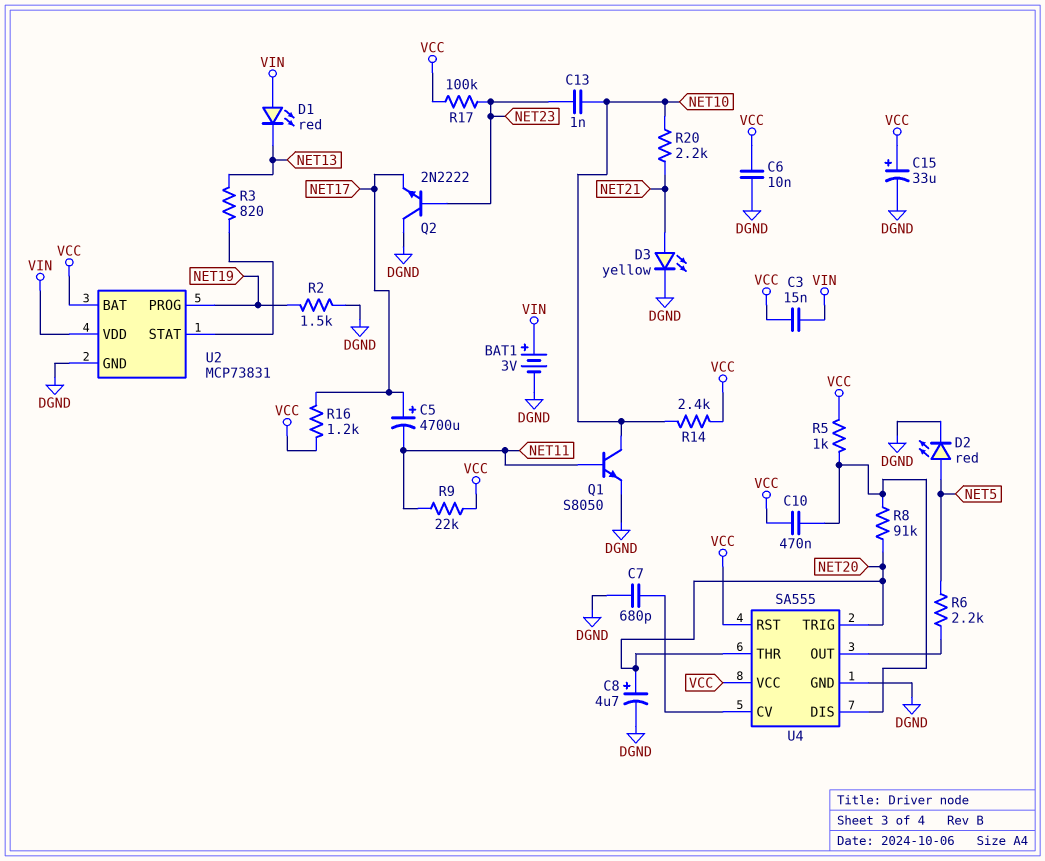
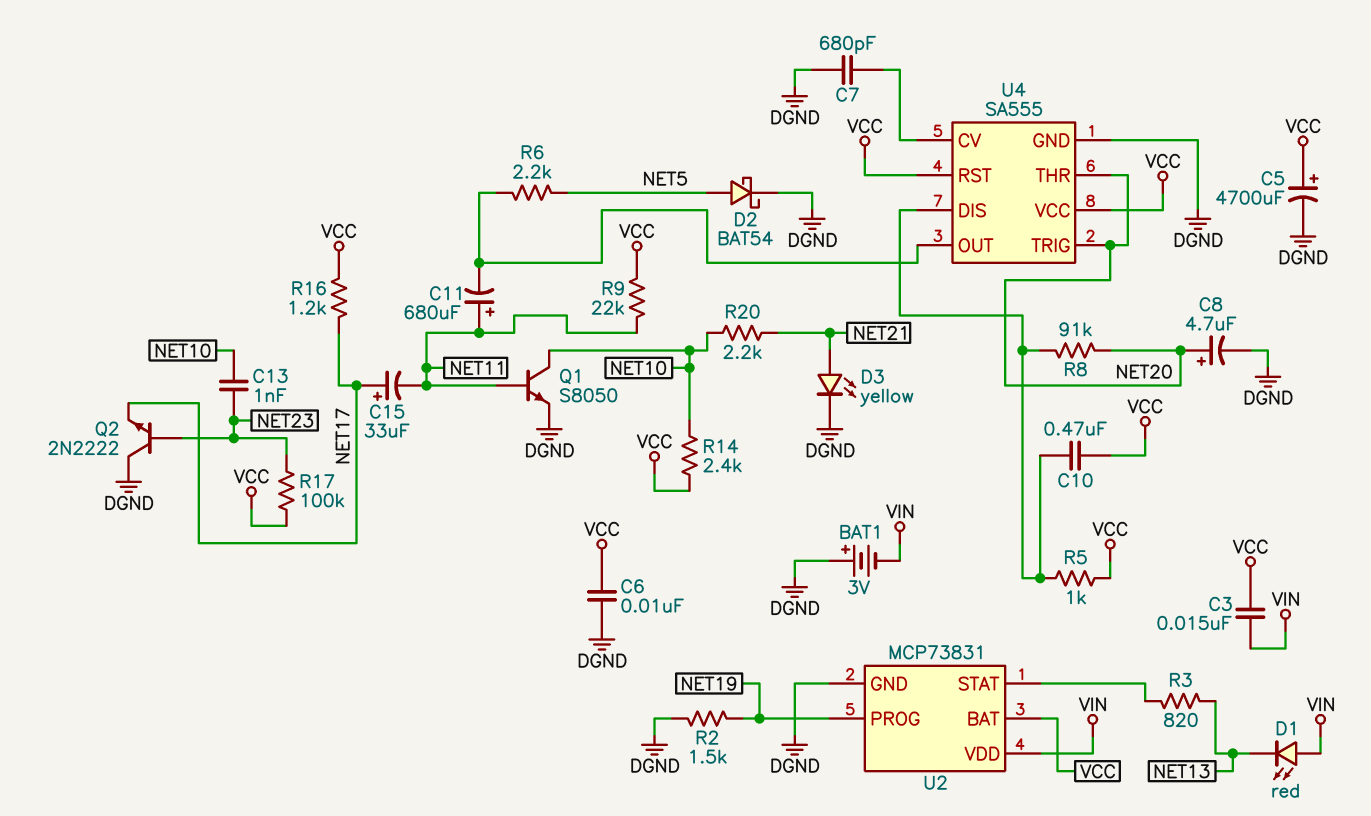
BAT1: 3V (plus VIN, minus DGND) -> 3V (plus DGND, minus VIN)
C5: 4700uF (plus NET17, minus NET11) -> 4700uF (plus VCC, minus DGND)
C11: none -> 680uF (plus NET11, minus U4/OUT)
C15: 33uF (plus VCC, minus DGND) -> 33uF (plus NET17, minus NET11)
D2: LED red (A NET5, K DGND) -> schottky BAT54 (A NET5, K DGND)

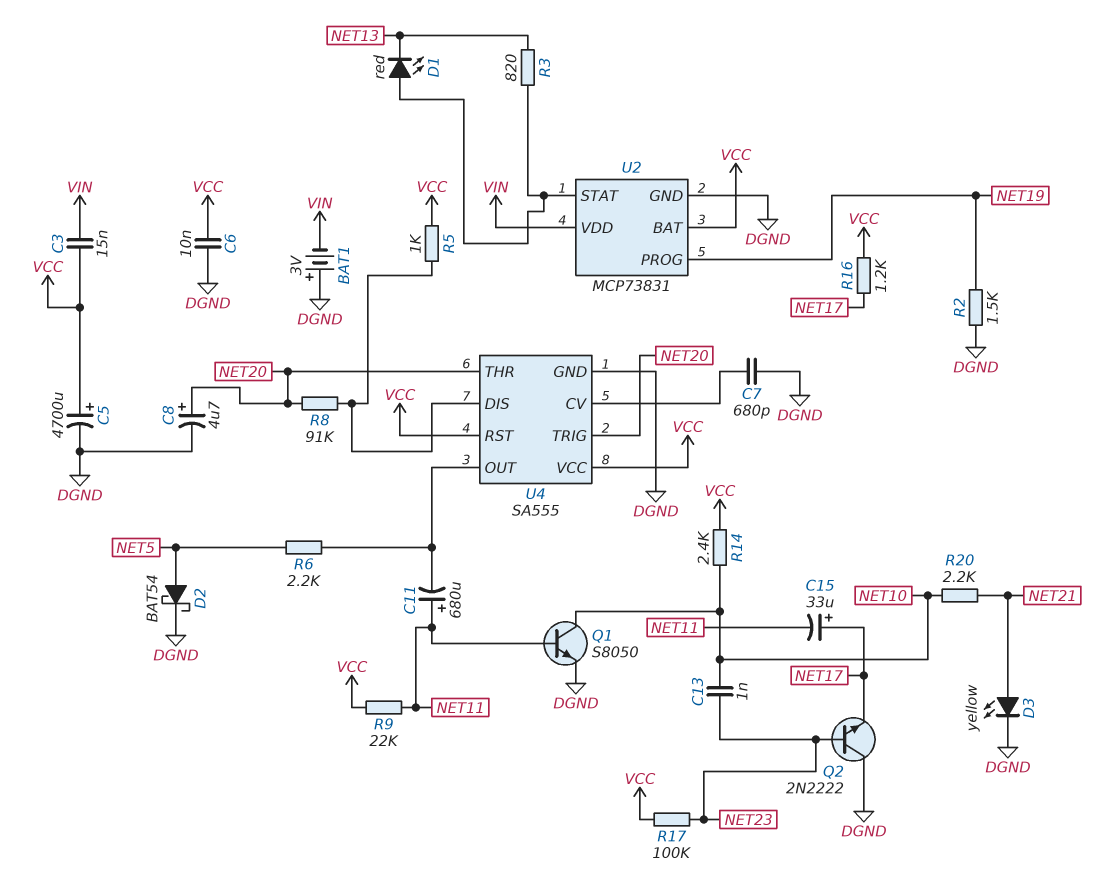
C10: 470nF (U4/DIS, VCC) -> none
D1: LED red (A VIN, K NET13) -> LED red (A U2/STAT, K NET13)

